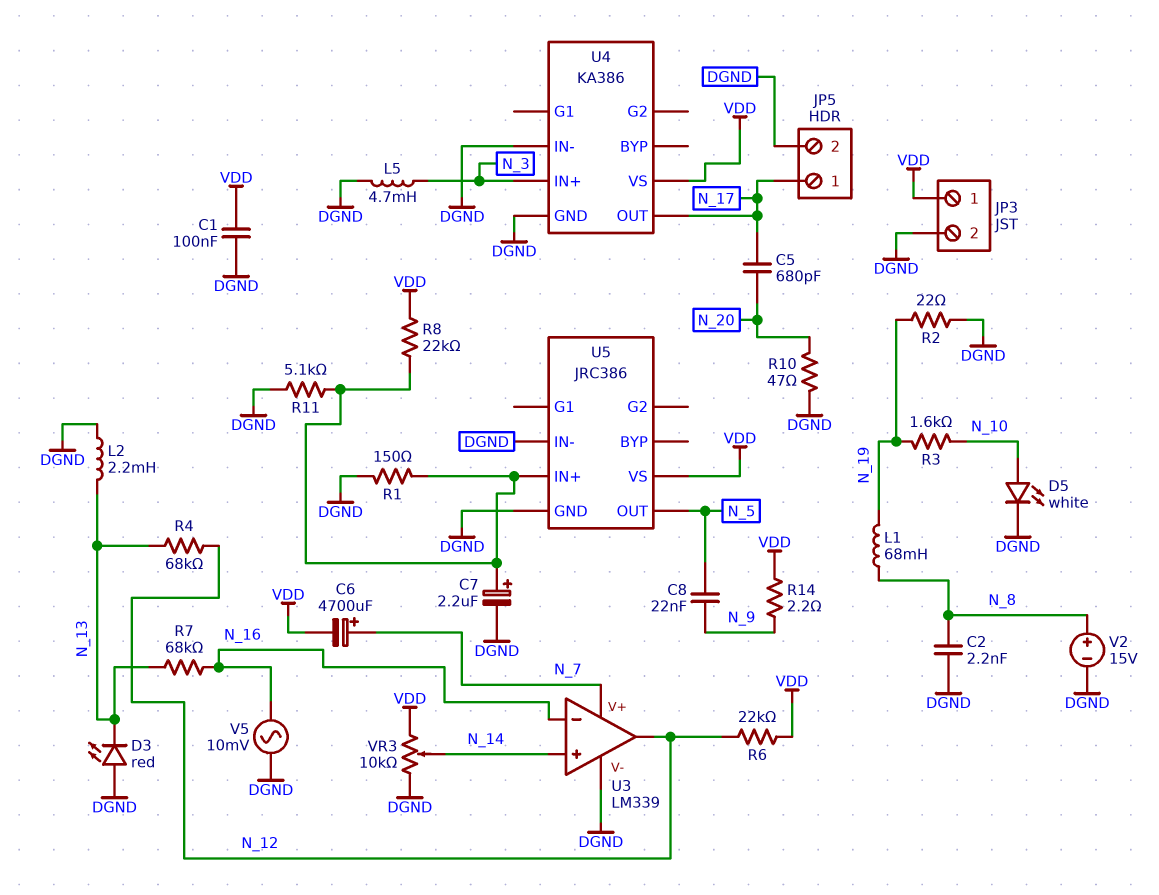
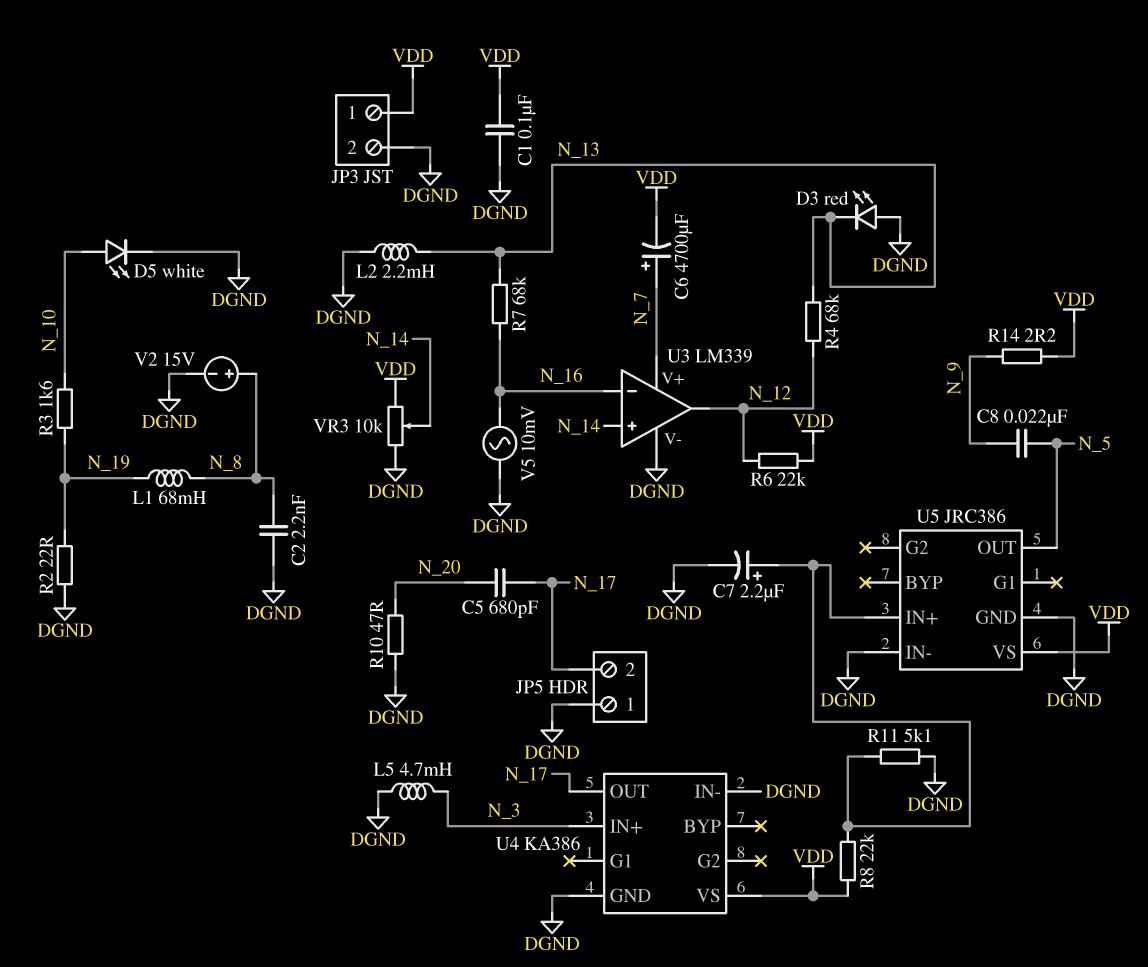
JP5 pin 1: N_17 -> DGND
JP5 pin 2: DGND -> N_17
R1: 150 (DGND, U5/IN+) -> none

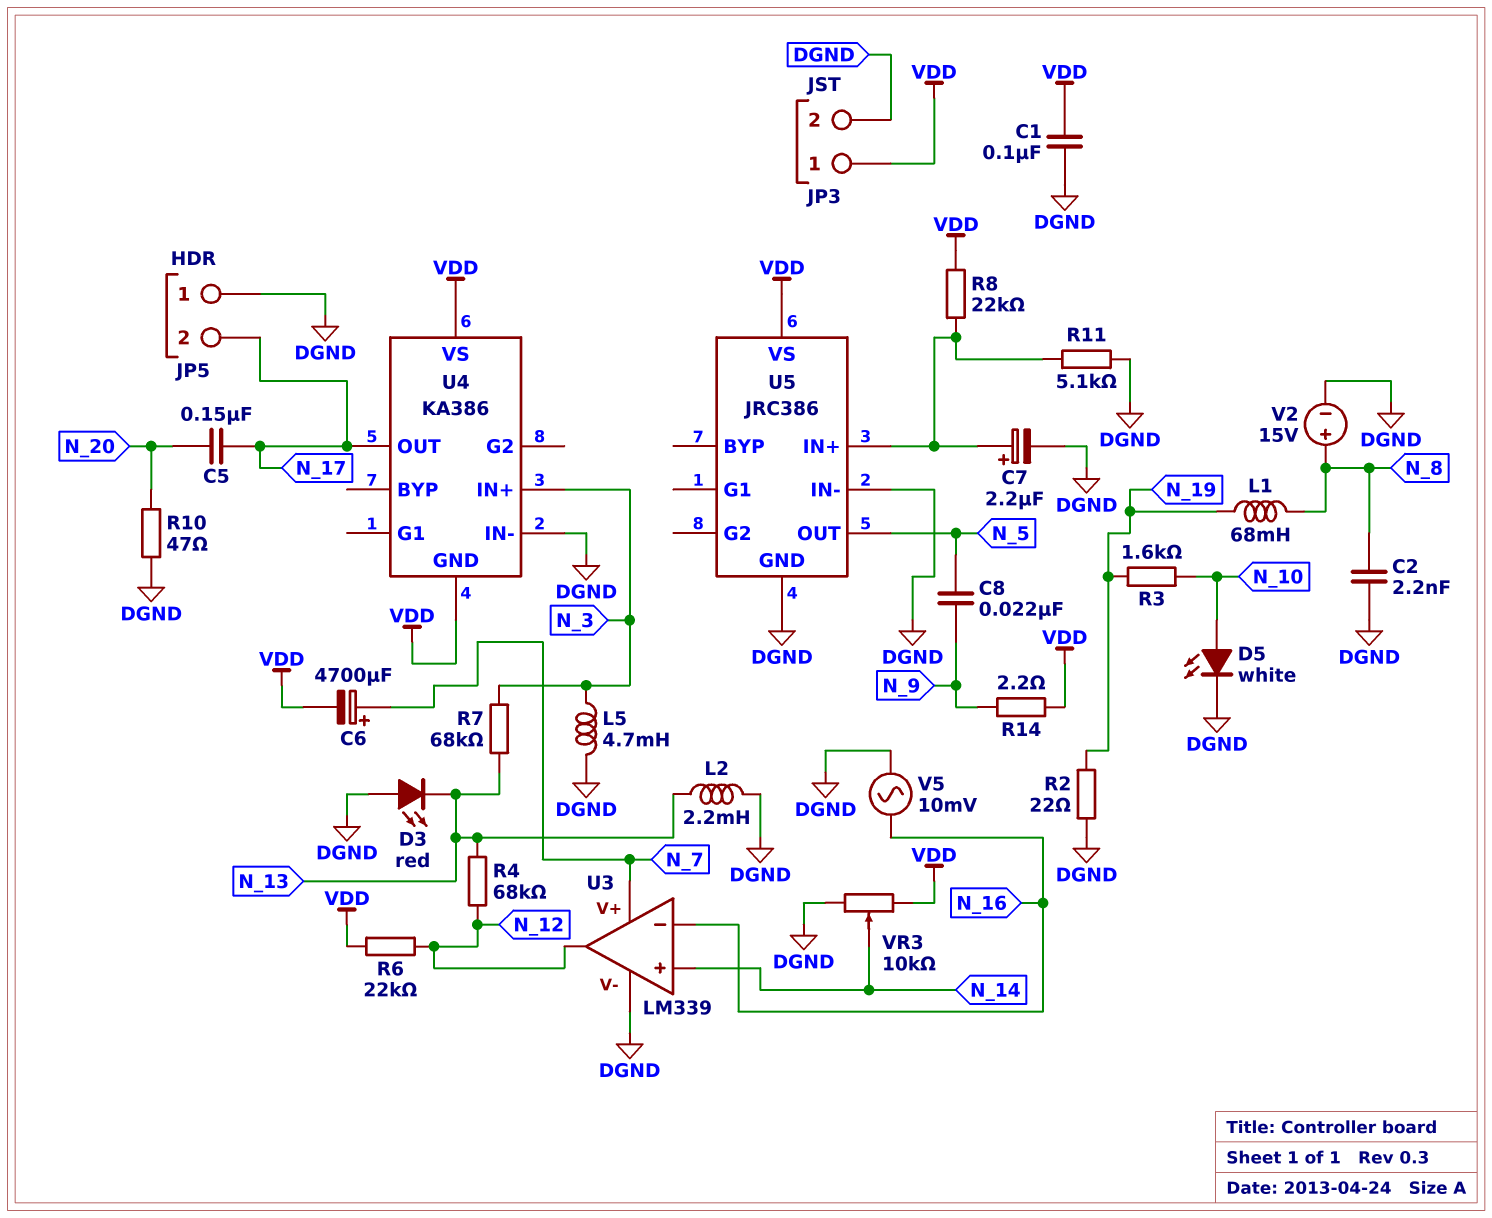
C5: 680pF (N_17, N_20) -> 150nF (N_17, N_20)
R7: 68k (N_13, N_16) -> 68k (N_3, N_13)
U4 pin GND: DGND -> VDD

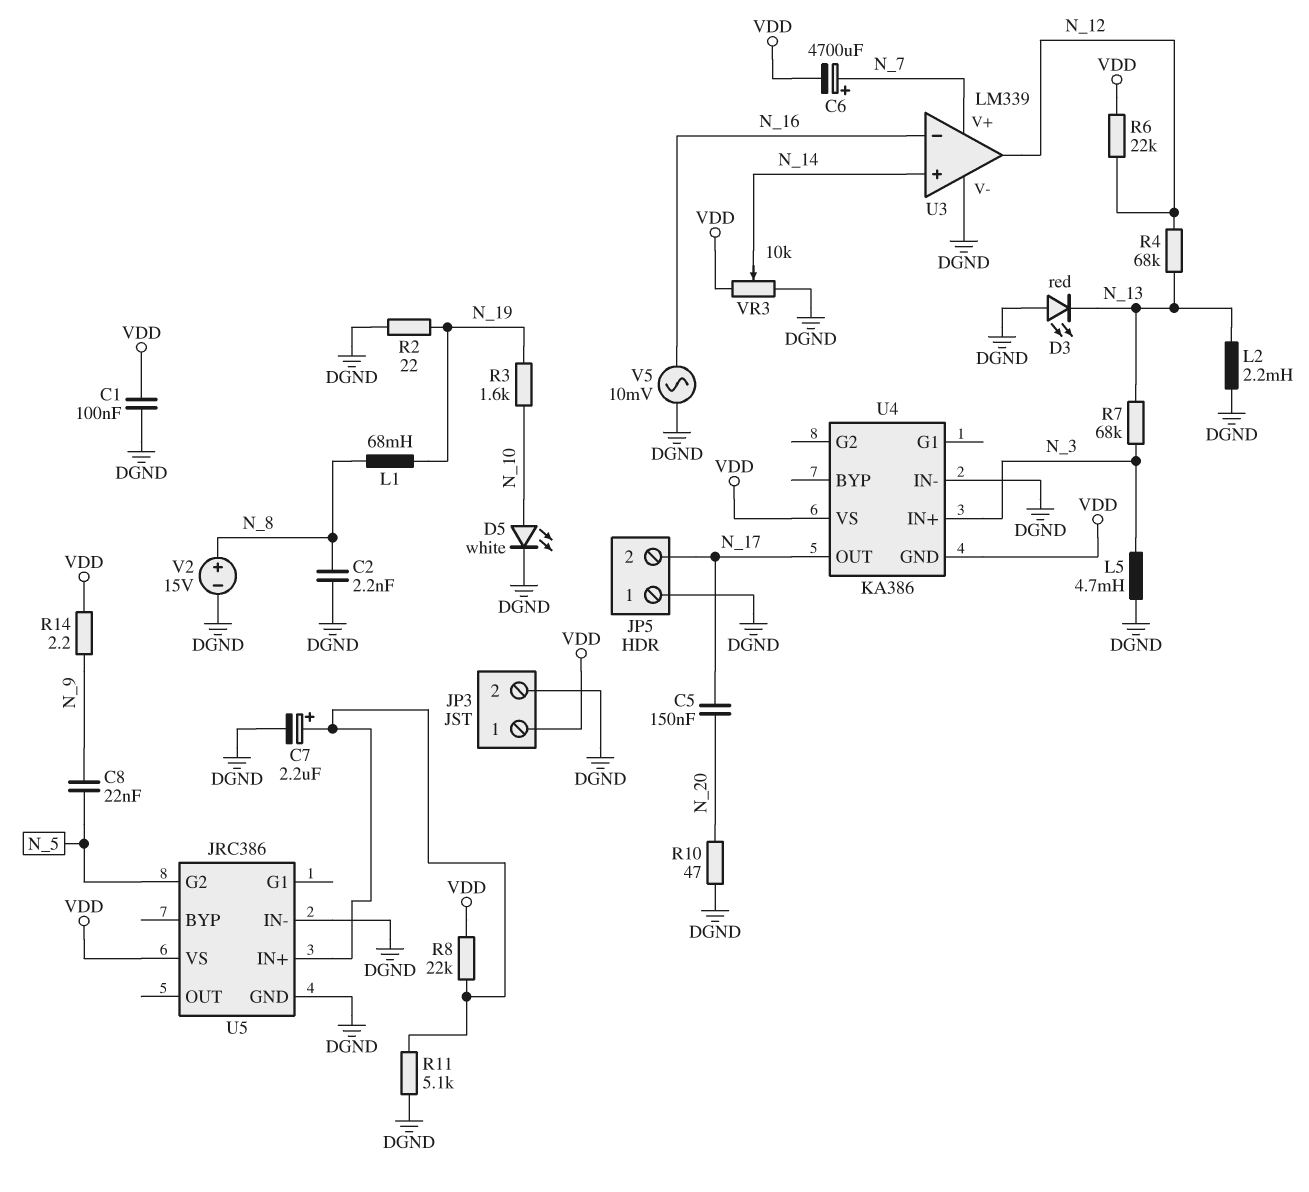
U5 pin G2: none -> N_5
U5 pin OUT: N_5 -> none

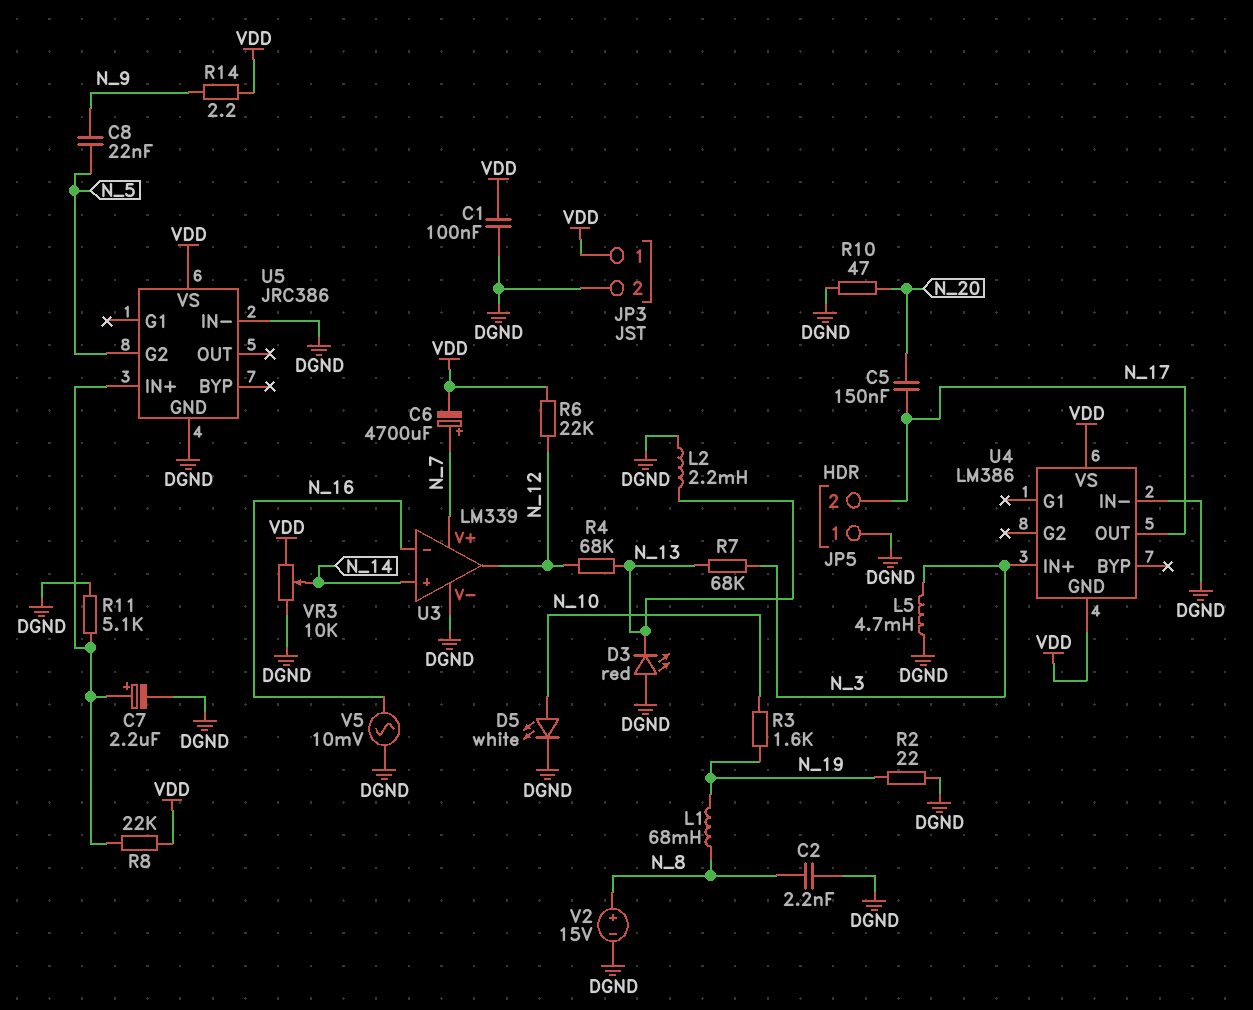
U4: KA386 -> LM386

